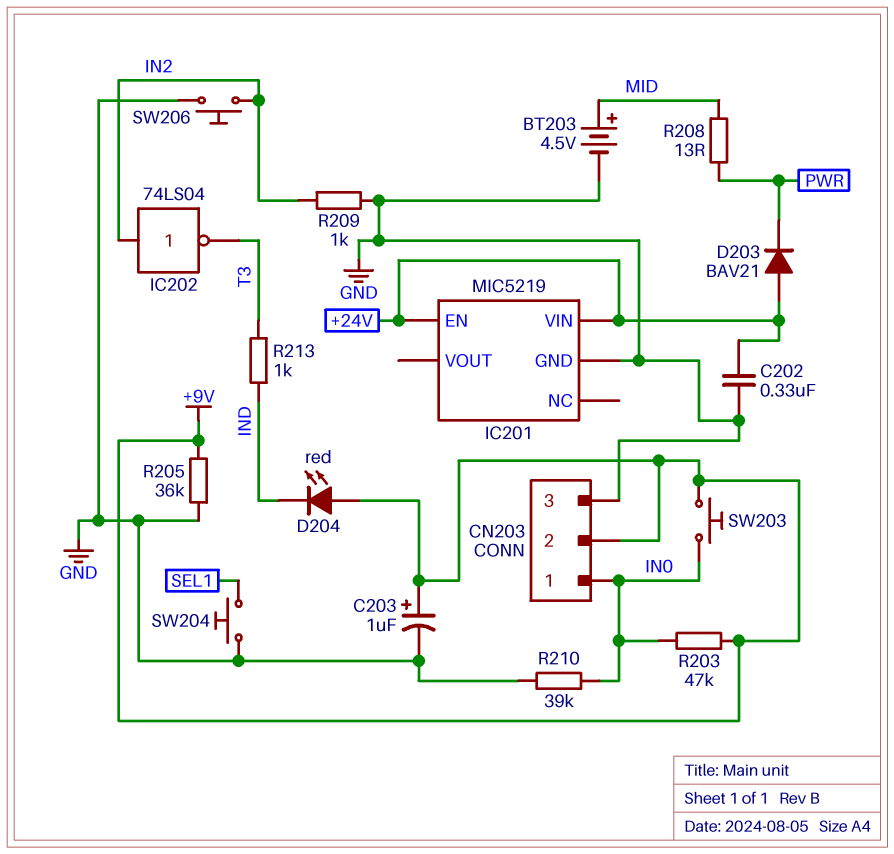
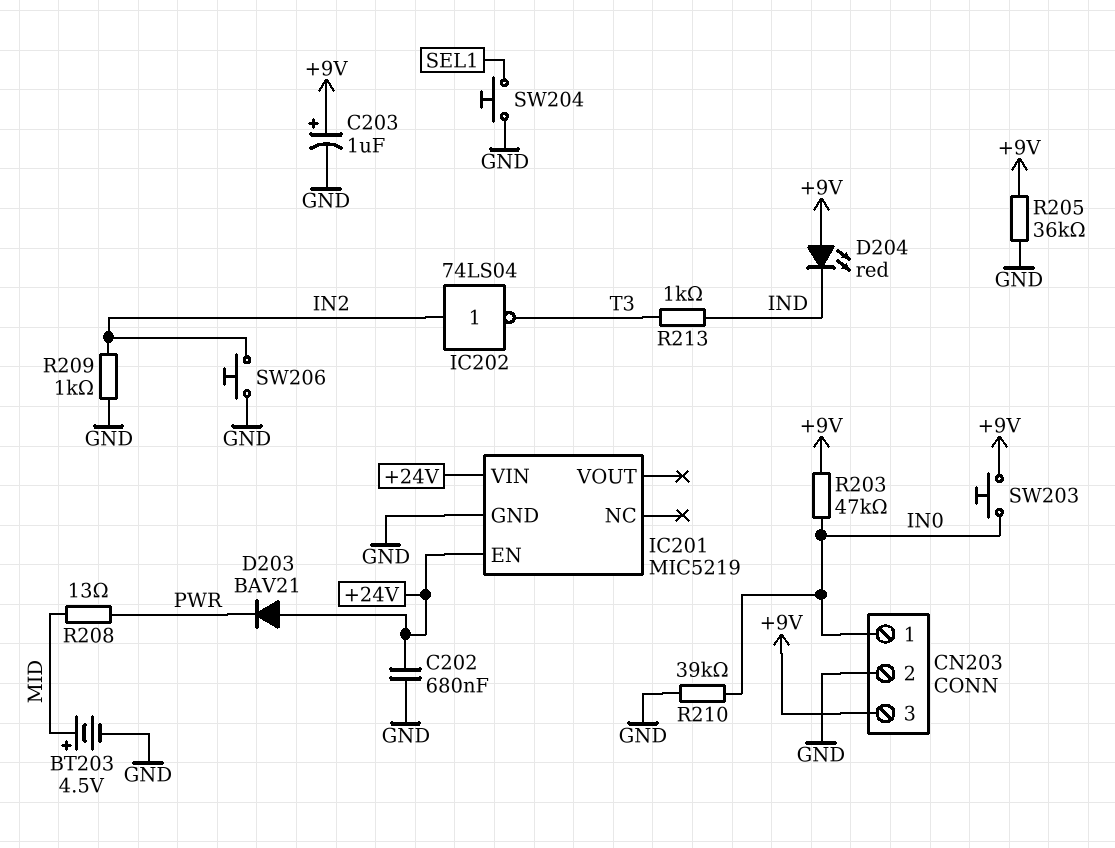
C202: 330nF (+24V, GND) -> 680nF (+24V, GND)
CN203 pin 2: +9V -> GND
CN203 pin 3: GND -> +9V

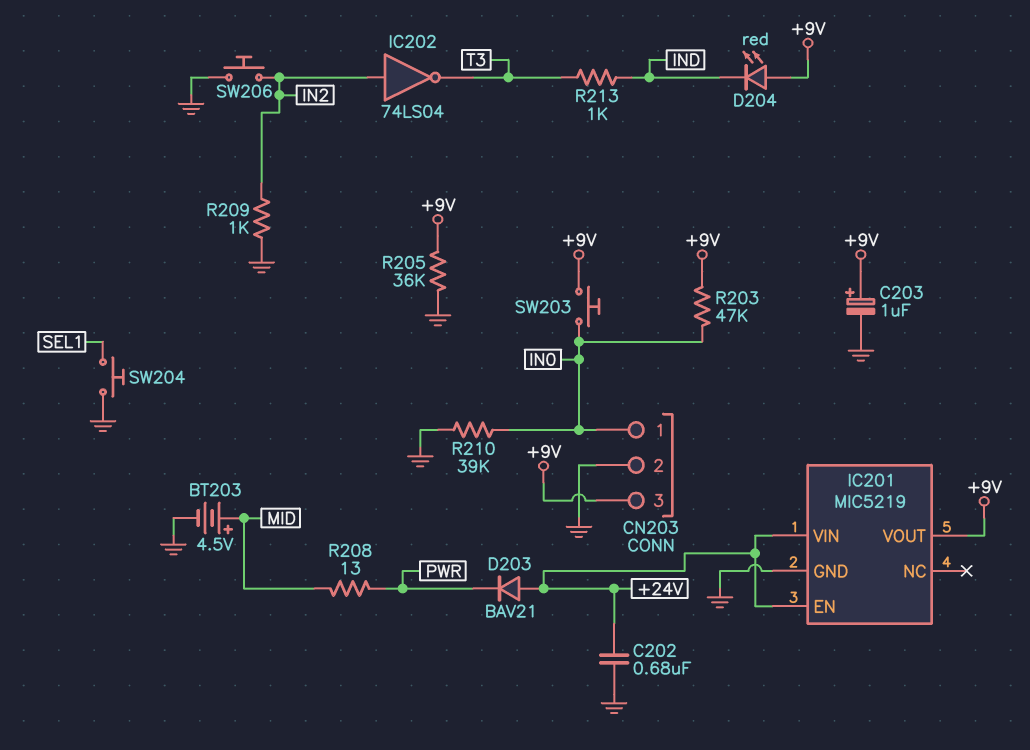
IC201 pin VOUT: none -> +9V

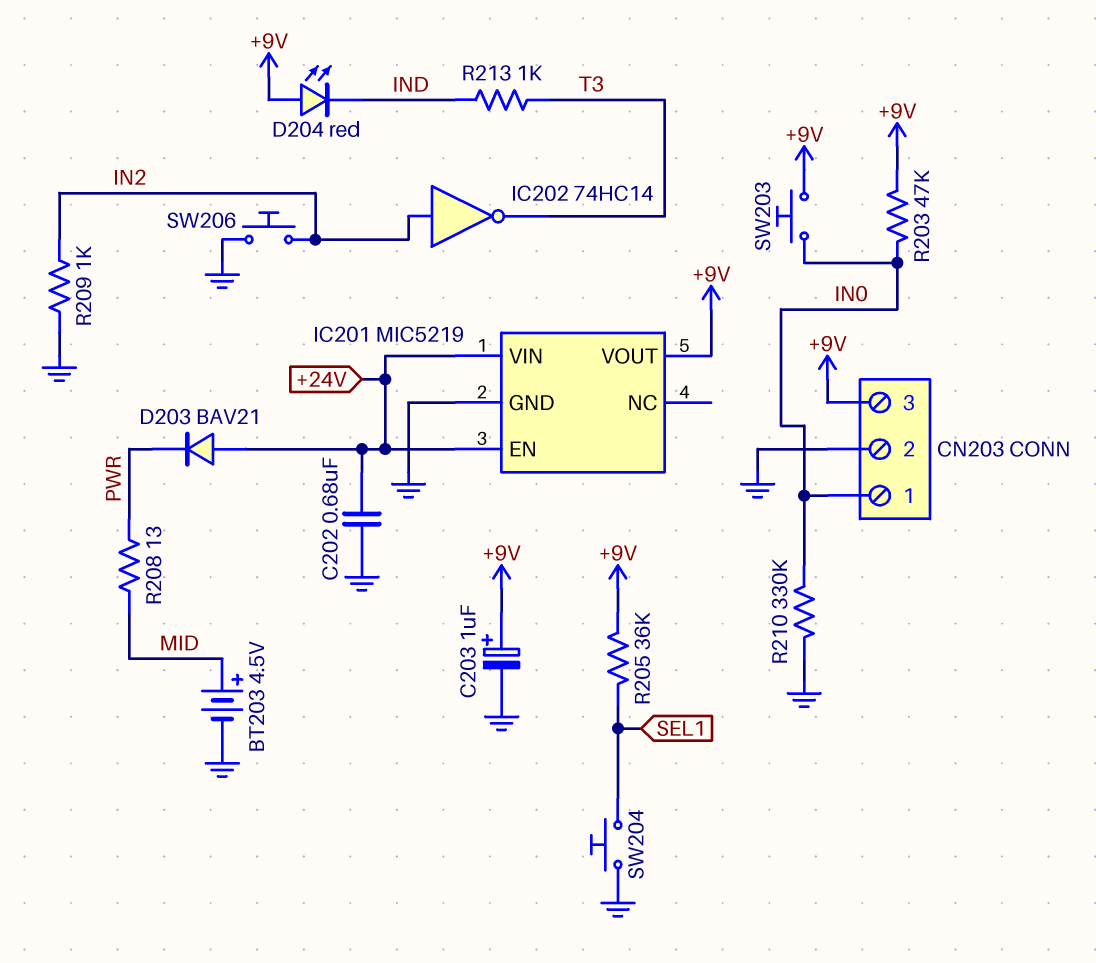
IC202: NOT 74LS04 (in IN2, out T3) -> NOT 74HC14 (in IN2, out T3)
R205: 36k (+9V, GND) -> 36k (+9V, SEL1)
R210: 39k (GND, IN0) -> 330k (GND, IN0)

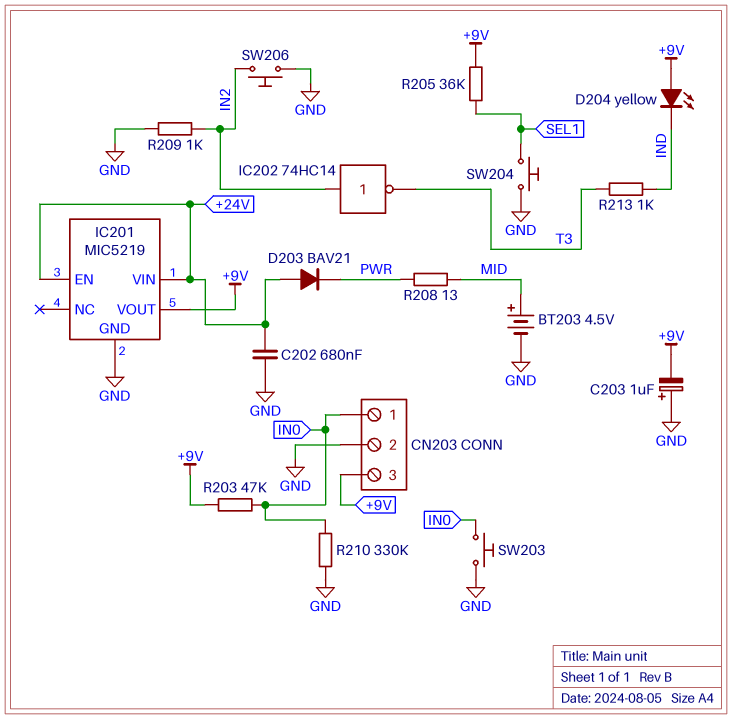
C203: 1uF (plus +9V, minus GND) -> 1uF (plus GND, minus +9V)
D204: LED red (A +9V, K IND) -> LED yellow (A +9V, K IND)
SW203: button (+9V, IN0) -> button (GND, IN0)

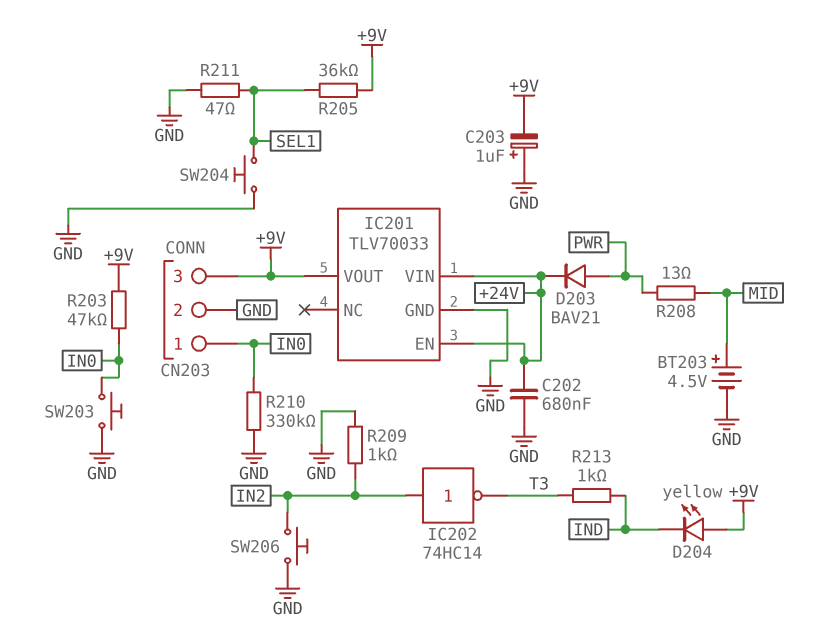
D203: diode BAV21 (A +24V, K PWR) -> diode BAV21 (A PWR, K +24V)
IC201: MIC5219 -> TLV70033
R211: none -> 47 (GND, SEL1)

